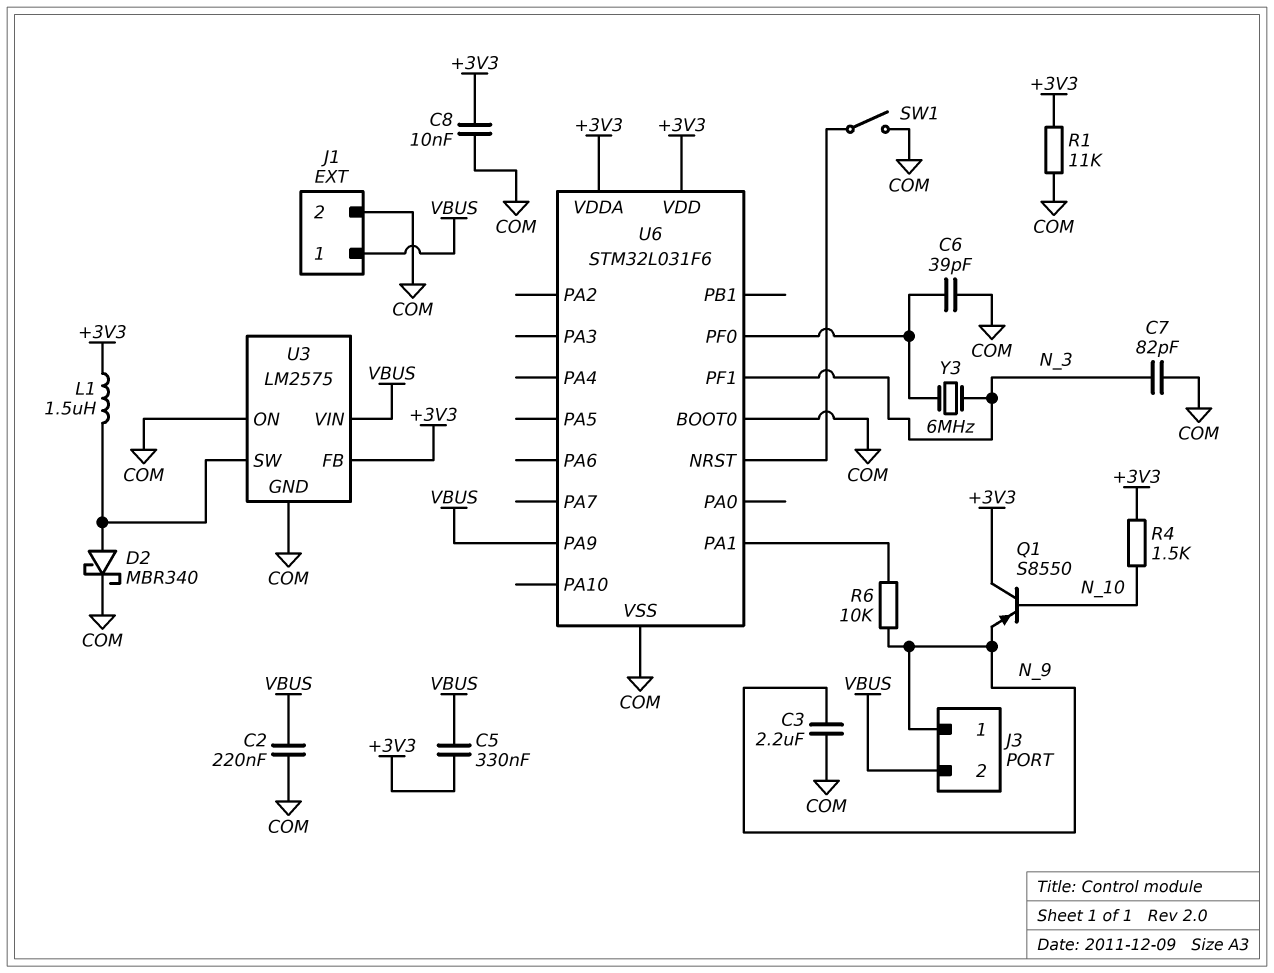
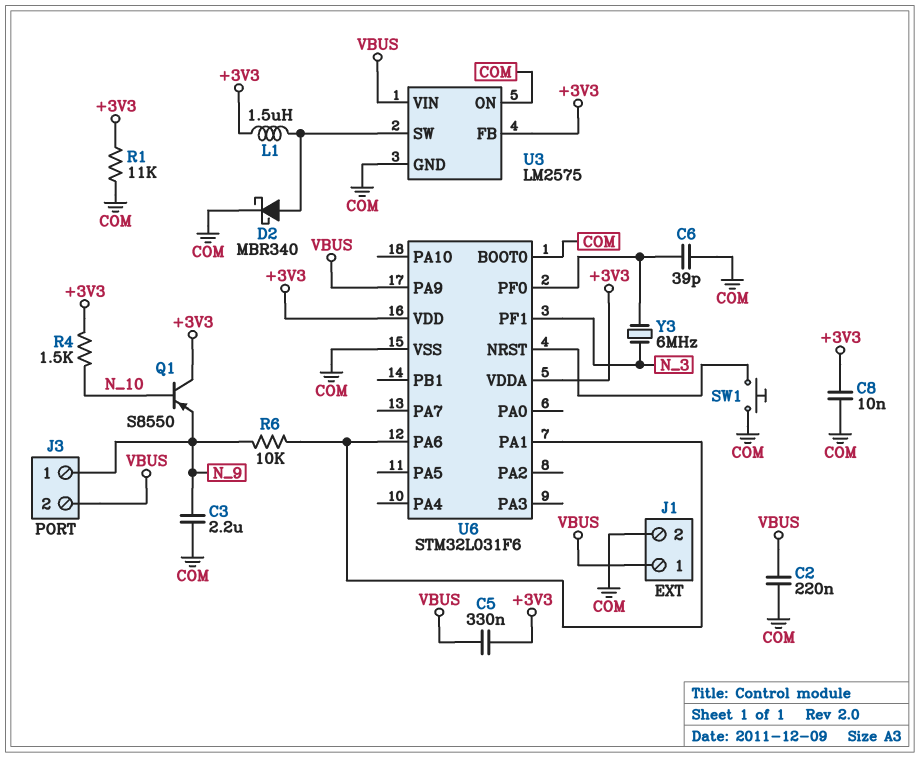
C7: 82pF (COM, N_3) -> none
SW1: switch (COM, U6/NRST) -> button (COM, U6/NRST)
U6 pin PA6: none -> U6/PA1

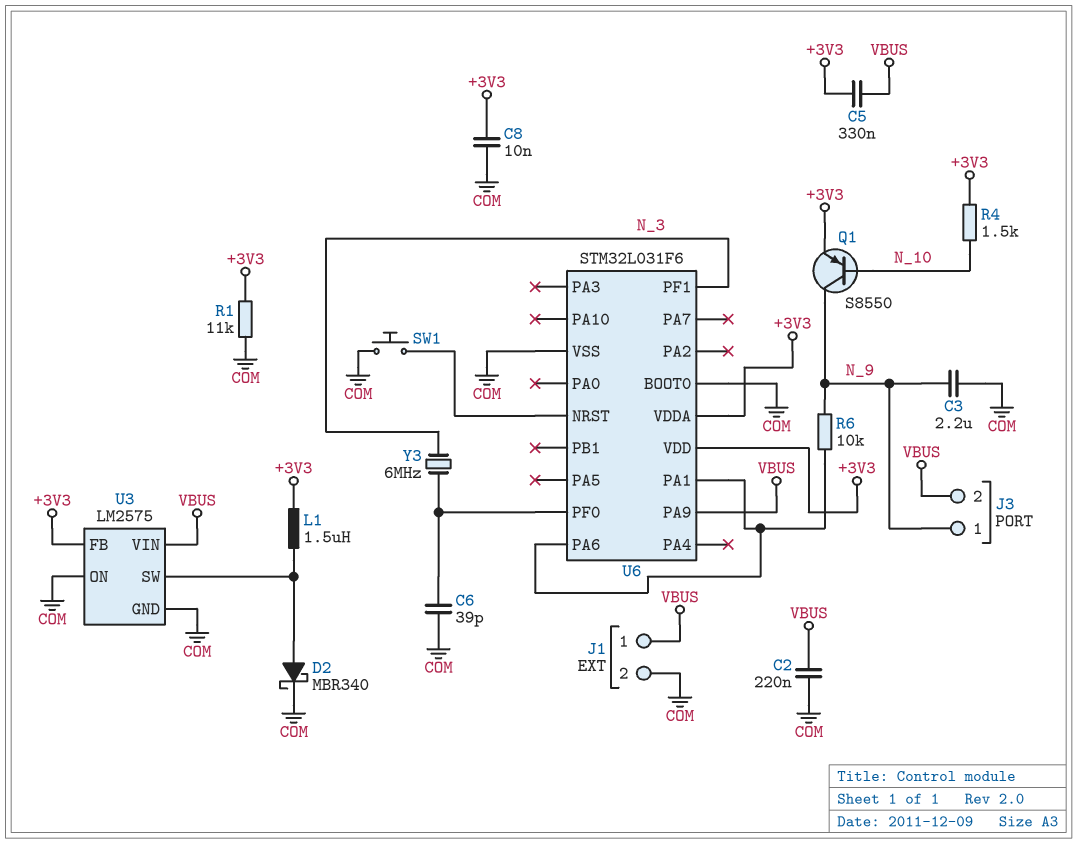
Q1: PNP S8550 (B N_10, C +3V3, E N_9) -> PNP S8550 (B N_10, C N_9, E +3V3)

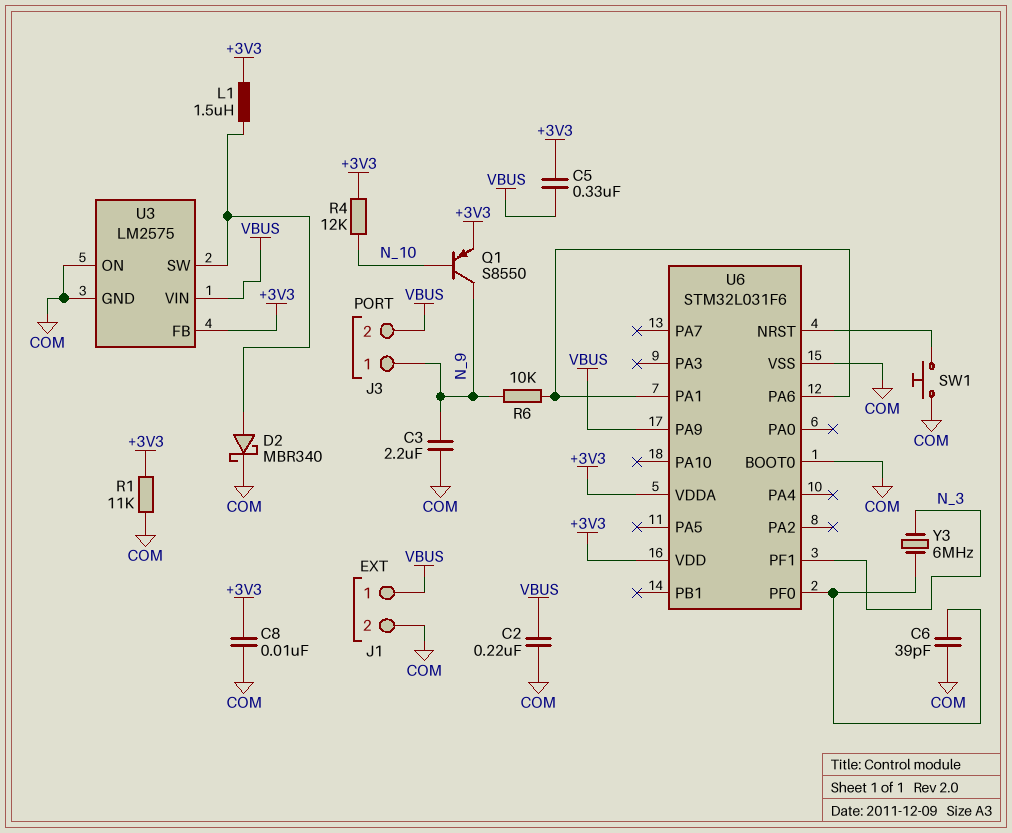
R4: 1.5k (+3V3, N_10) -> 12k (+3V3, N_10)

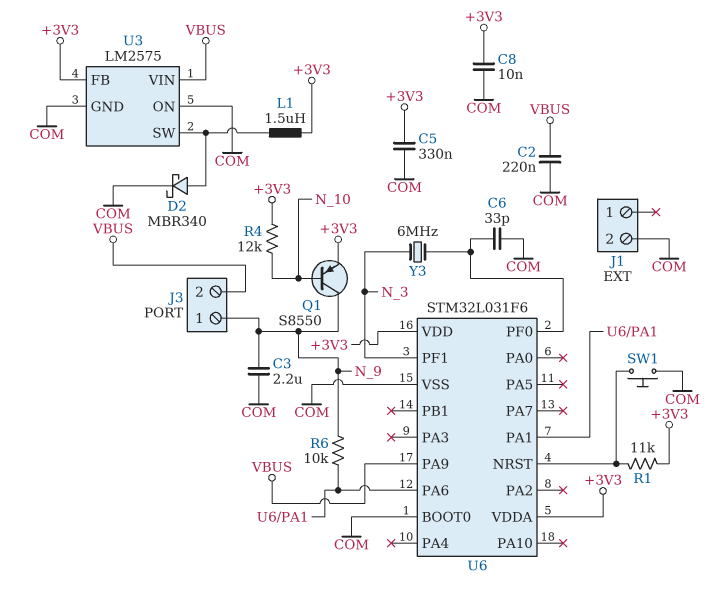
C5: 330nF (+3V3, VBUS) -> 330nF (+3V3, COM)
C6: 39pF (COM, U6/PF0) -> 33pF (COM, U6/PF0)
J1 pin 1: VBUS -> none
R1: 11k (+3V3, COM) -> 11k (+3V3, U6/NRST)

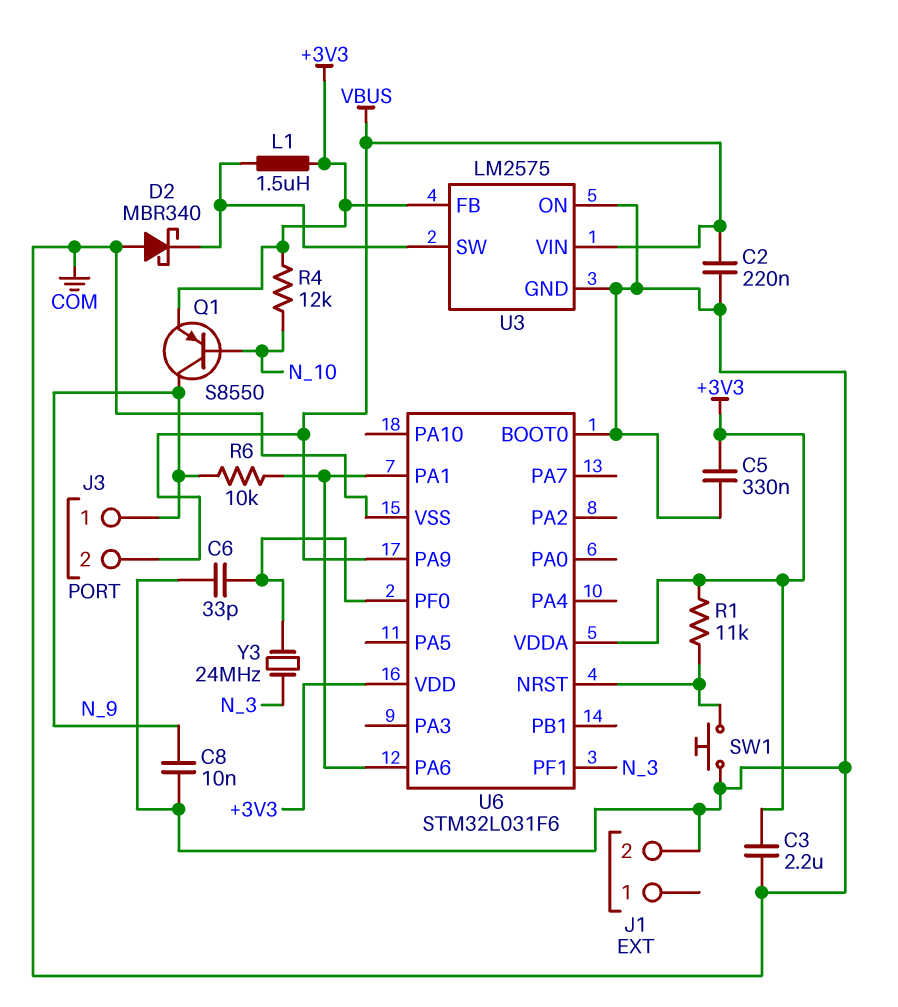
C3: 2.2uF (COM, N_9) -> 2.2uF (+3V3, COM)
C8: 10nF (+3V3, COM) -> 10nF (COM, N_9)
D2: schottky MBR340 (A U3/SW, K COM) -> schottky MBR340 (A COM, K U3/SW)
Y3: 6MHz (N_3, U6/PF0) -> 24MHz (N_3, U6/PF0)

